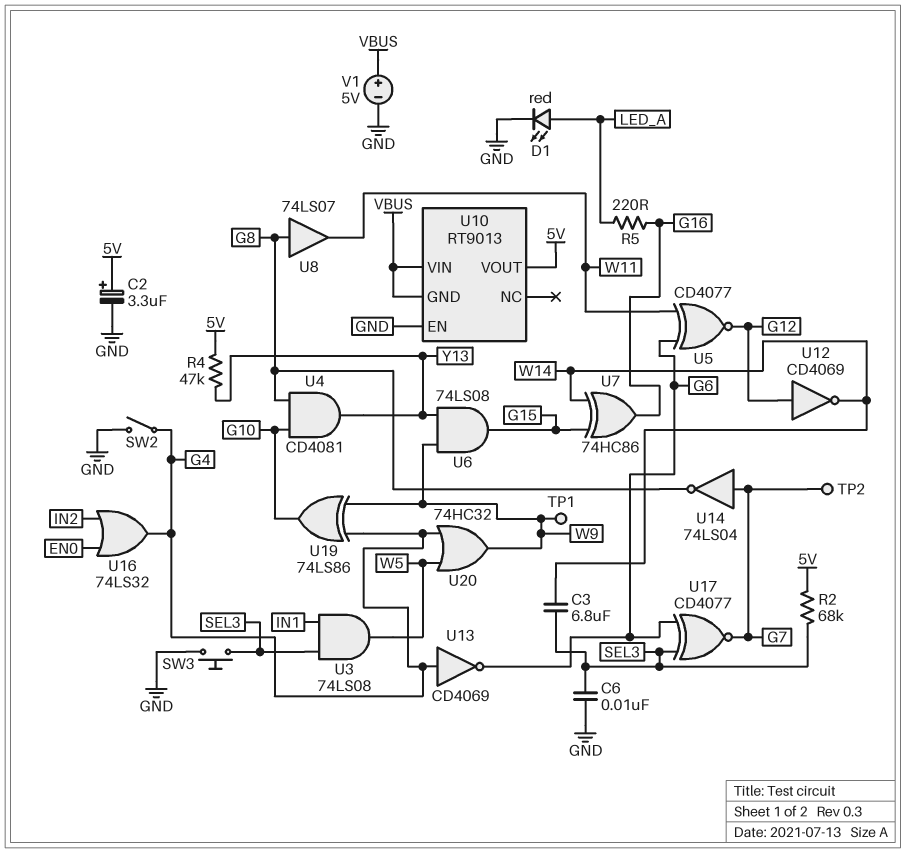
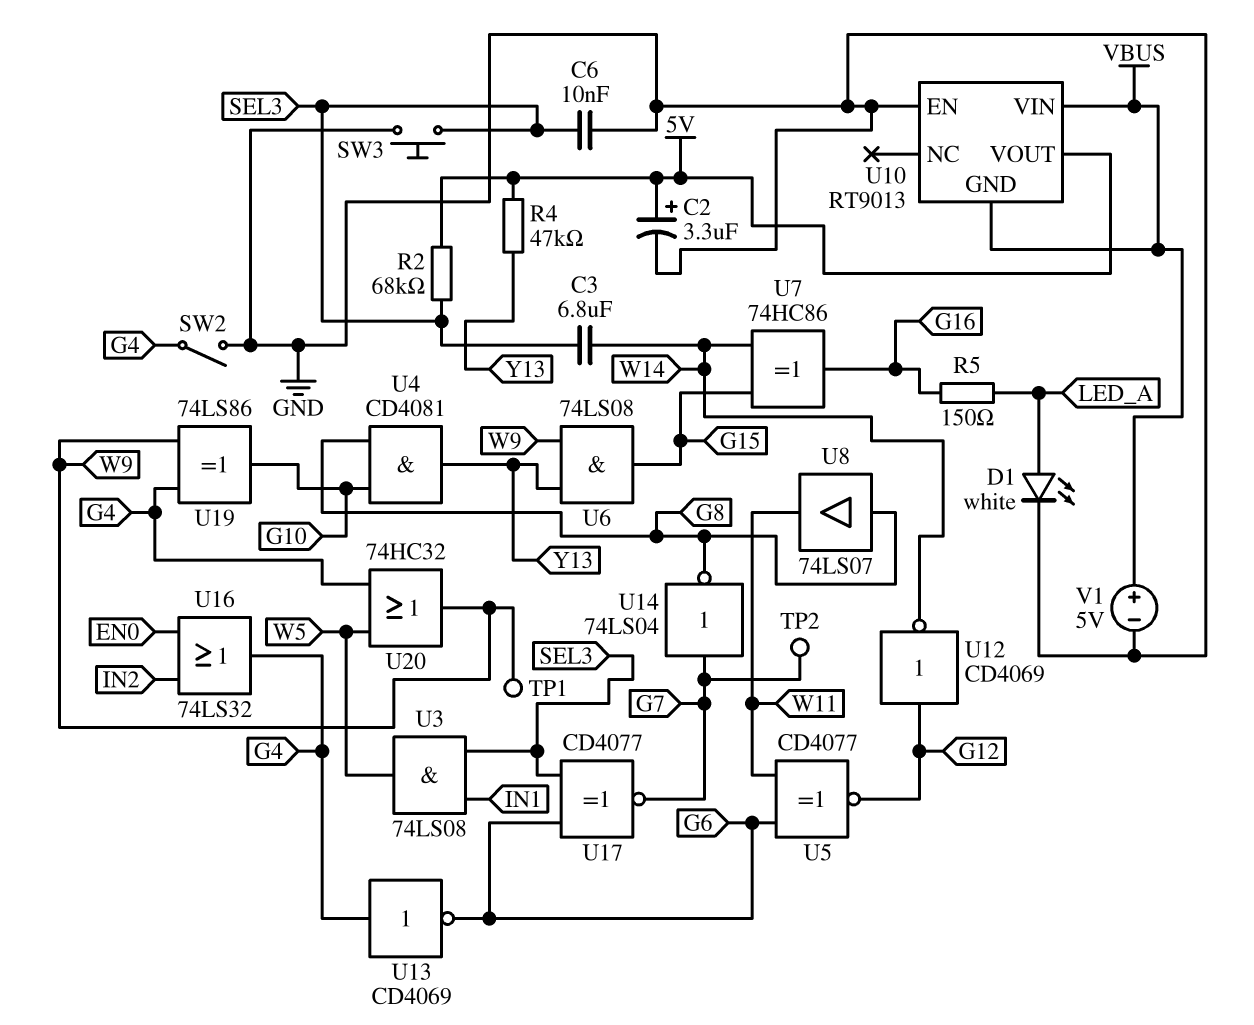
D1: LED red (A LED_A, K GND) -> LED white (A LED_A, K GND)
R5: 220 (G16, LED_A) -> 150 (G16, LED_A)

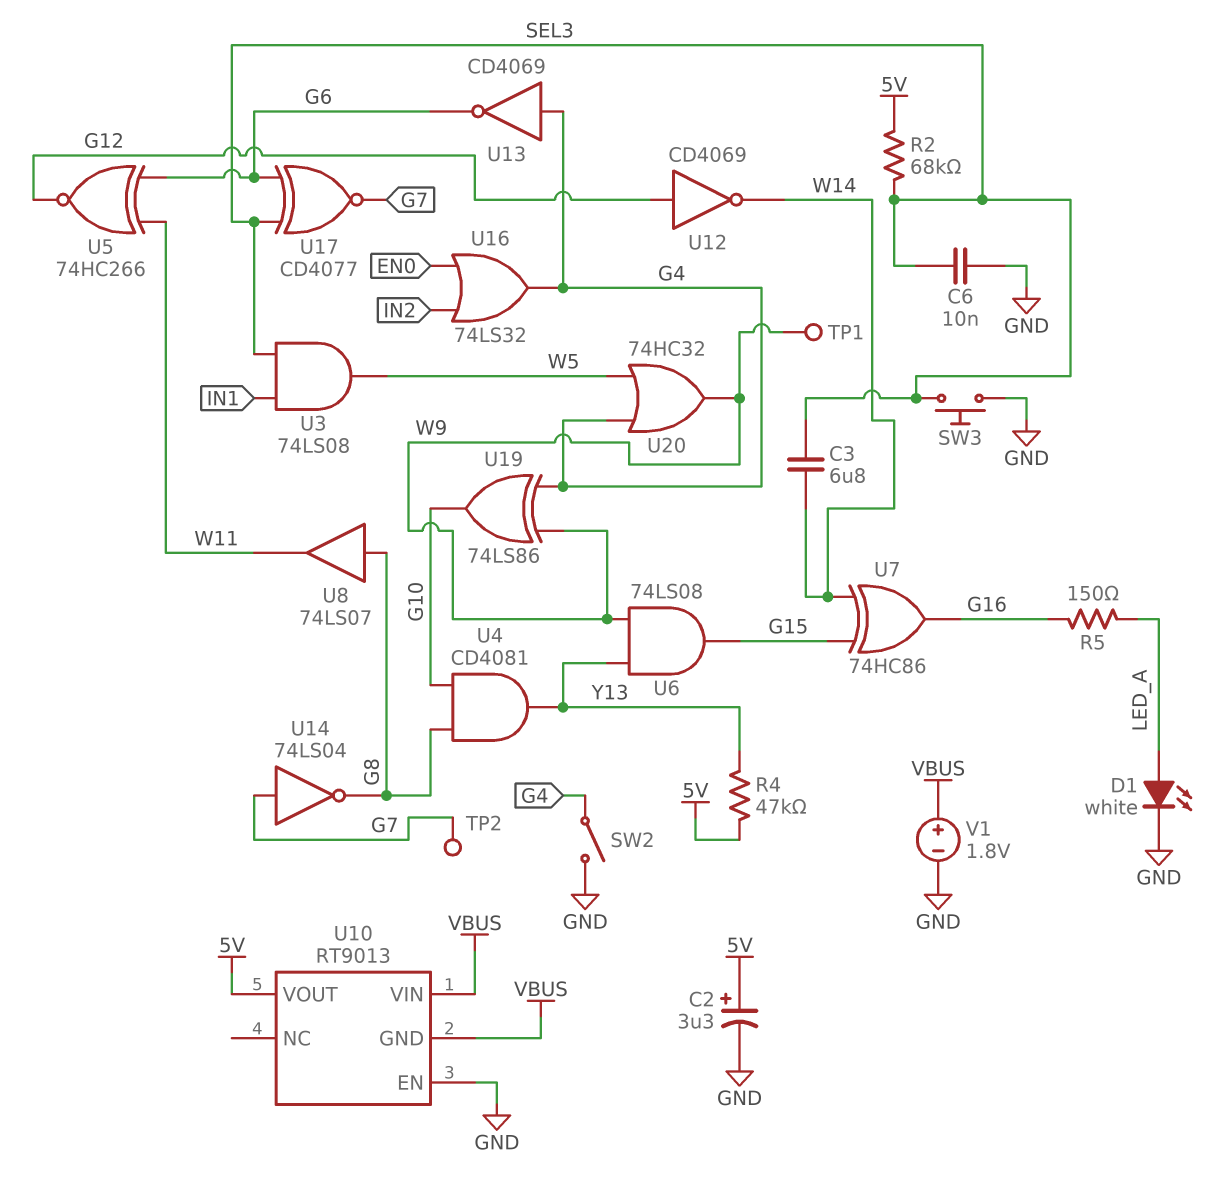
U5: XNOR CD4077 (in G6, in W11, out G12) -> XNOR 74HC266 (in G6, in W11, out G12)
V1: 5V (plus VBUS, minus GND) -> 1.8V (plus VBUS, minus GND)

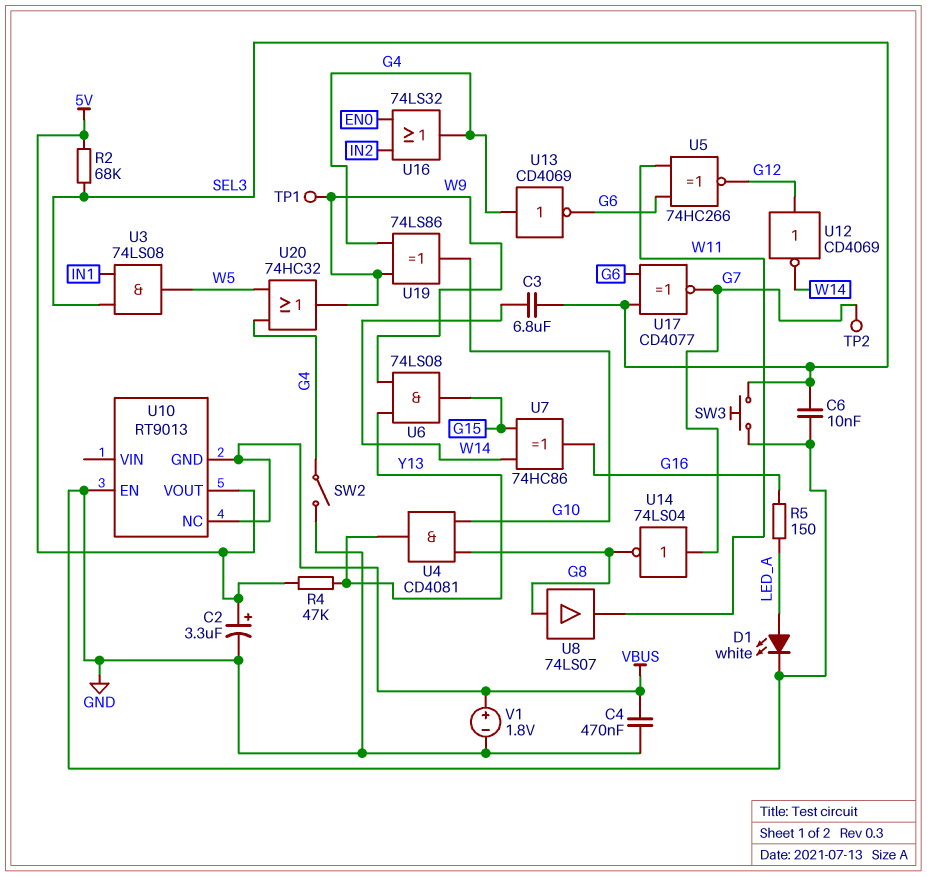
C4: none -> 470nF (GND, VBUS)
U10 pin NC: none -> VBUS
U10 pin VIN: VBUS -> none

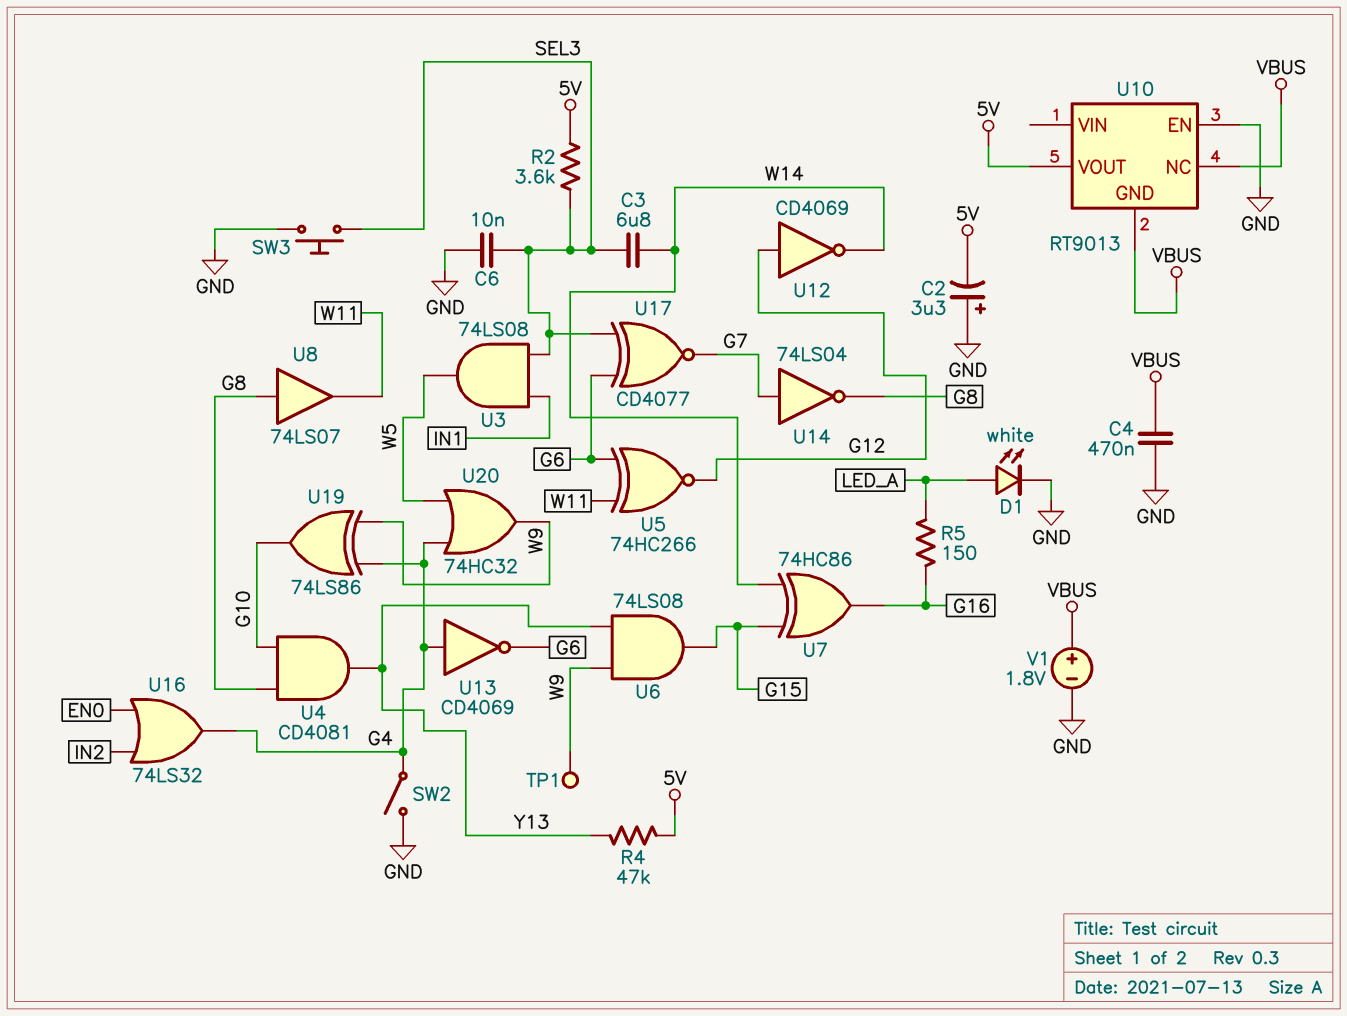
C2: 3.3uF (plus 5V, minus GND) -> 3.3uF (plus GND, minus 5V)
R2: 68k (5V, SEL3) -> 3.6k (5V, SEL3)
TP2: test point (G7) -> none

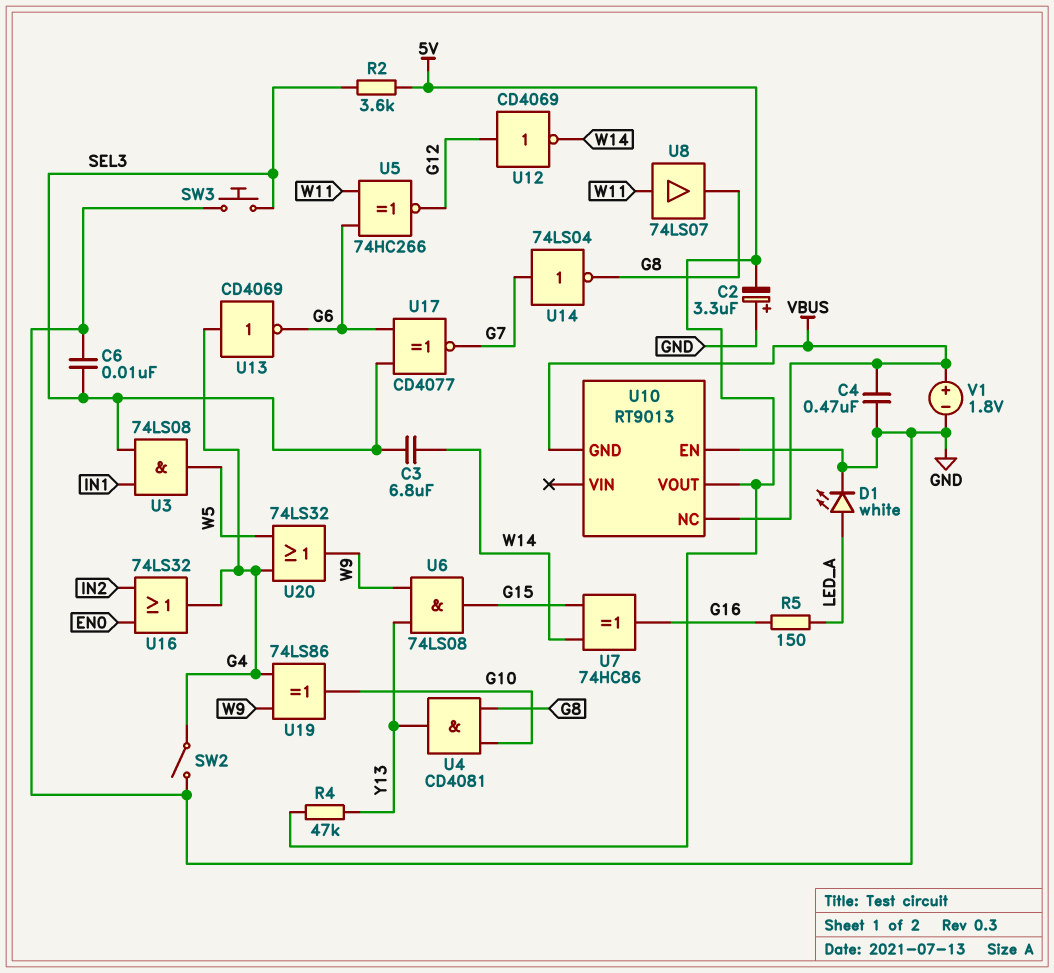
TP1: test point (W9) -> none
U8: buffer 74LS07 (in G8, out W11) -> buffer 74LS07 (in W11, out G8)
U20: OR 74HC32 (in G4, in W5, out W9) -> OR 74LS32 (in G4, in W5, out W9)

